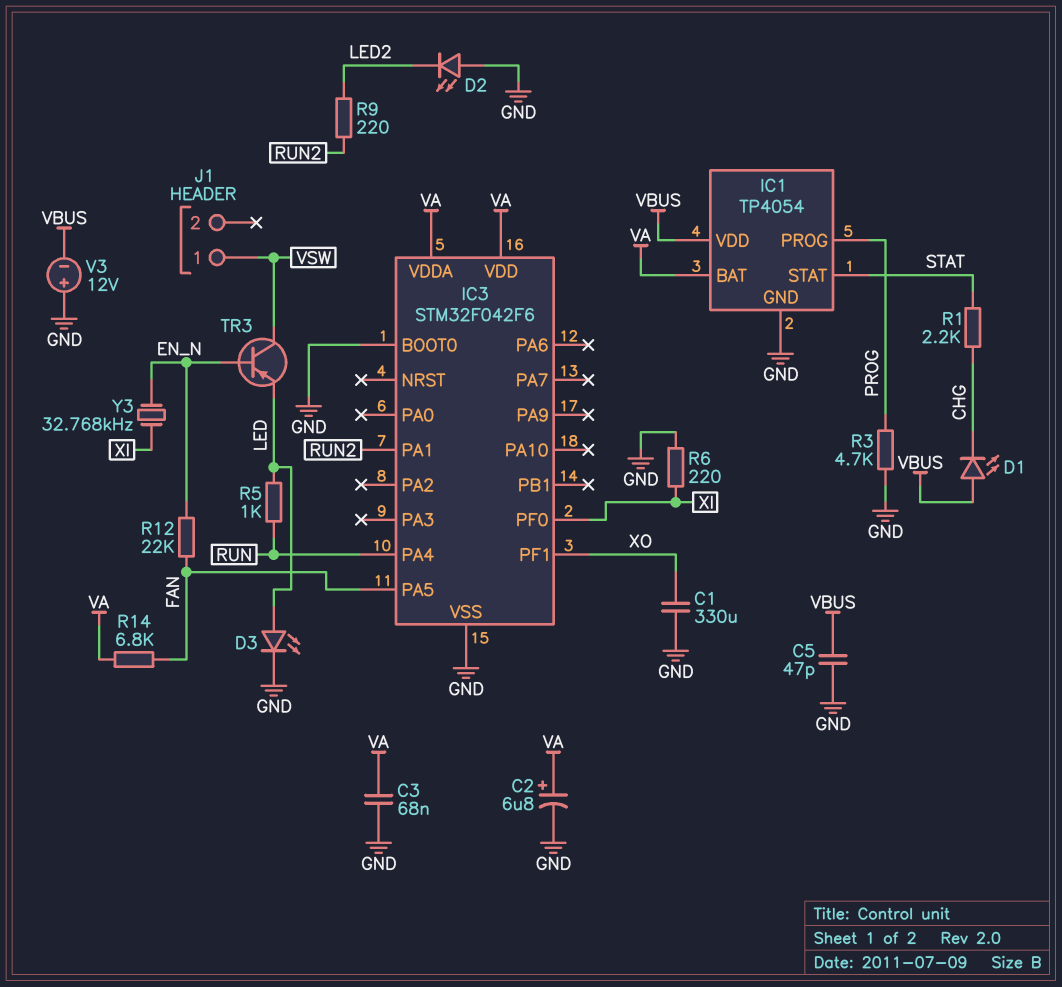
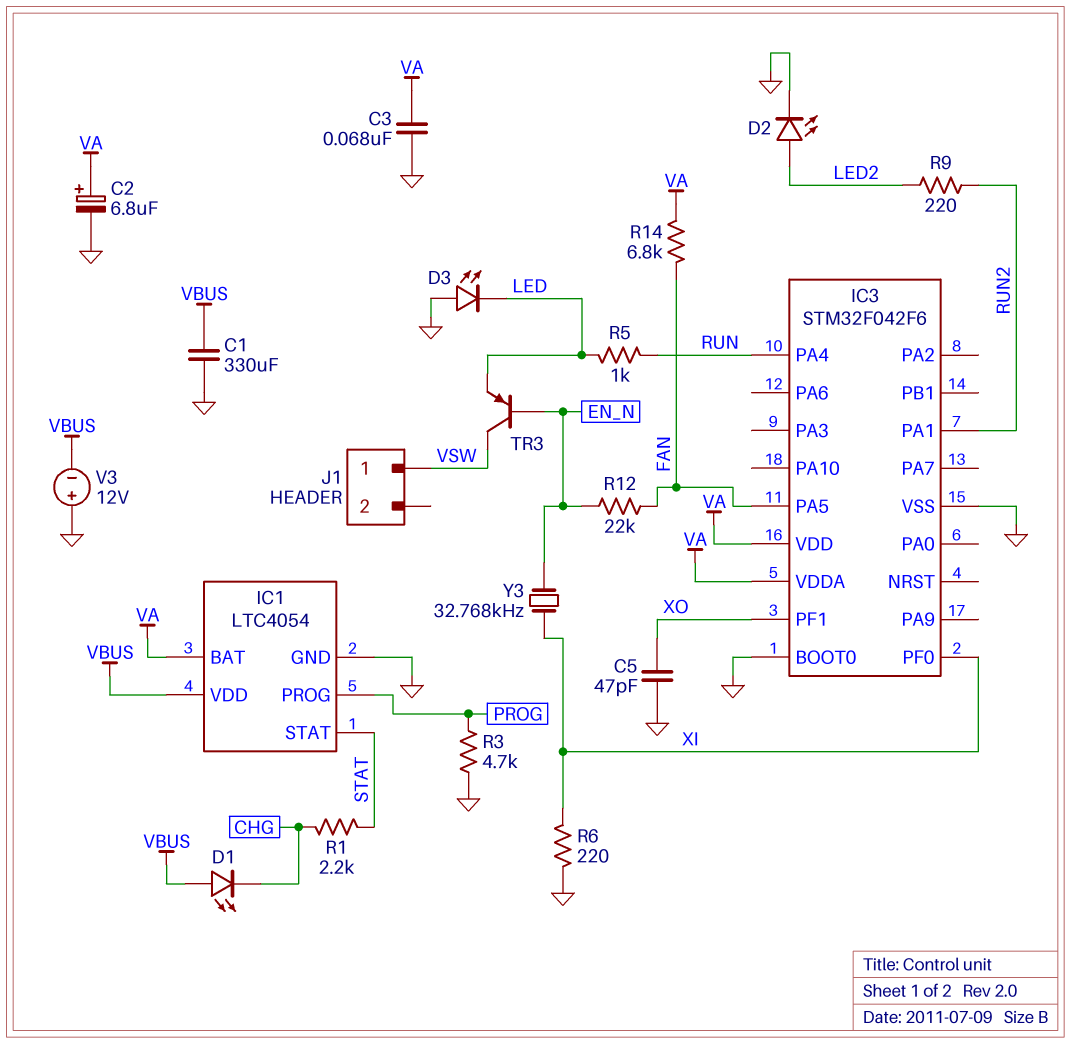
C1: 330uF (GND, XO) -> 330uF (GND, VBUS)
C5: 47pF (GND, VBUS) -> 47pF (GND, XO)
D2: LED (A GND, K LED2) -> LED (A LED2, K GND)
D3: LED (A LED, K GND) -> LED (A GND, K LED)
IC1: TP4054 -> LTC4054

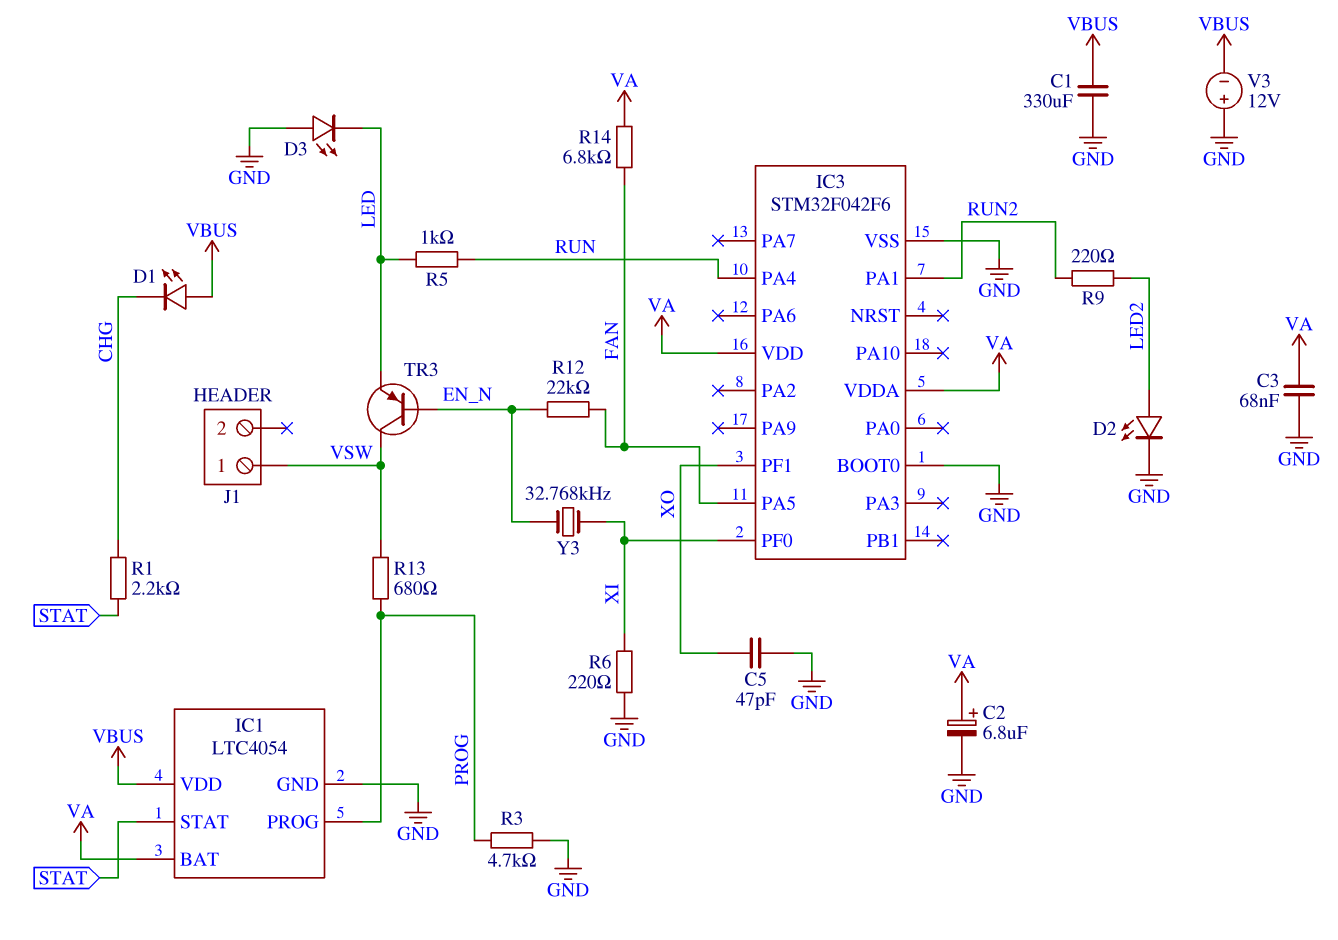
R13: none -> 680 (PROG, VSW)

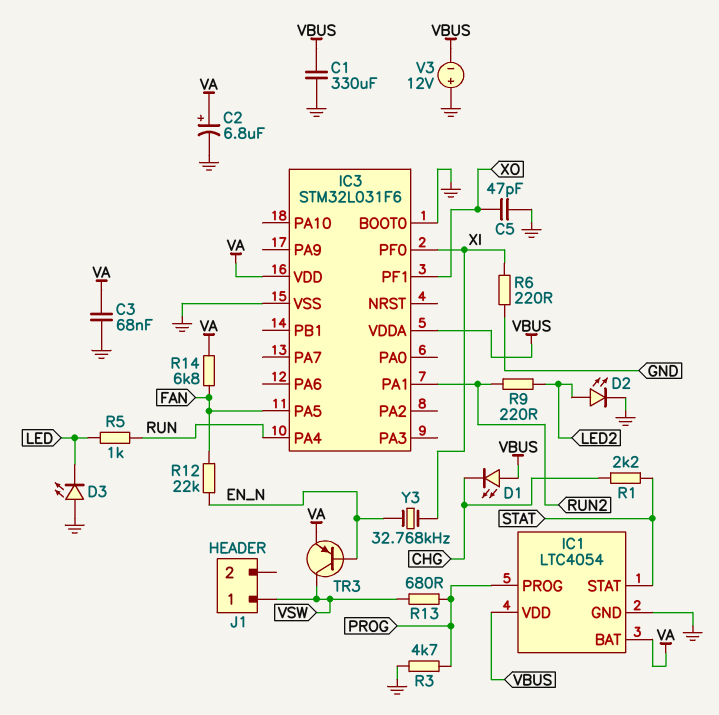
IC3: STM32F042F6 -> STM32L031F6
IC3 pin VDDA: VA -> VBUS
TR3: PNP (B EN_N, C VSW, E LED) -> PNP (B EN_N, C VSW, E VA)

